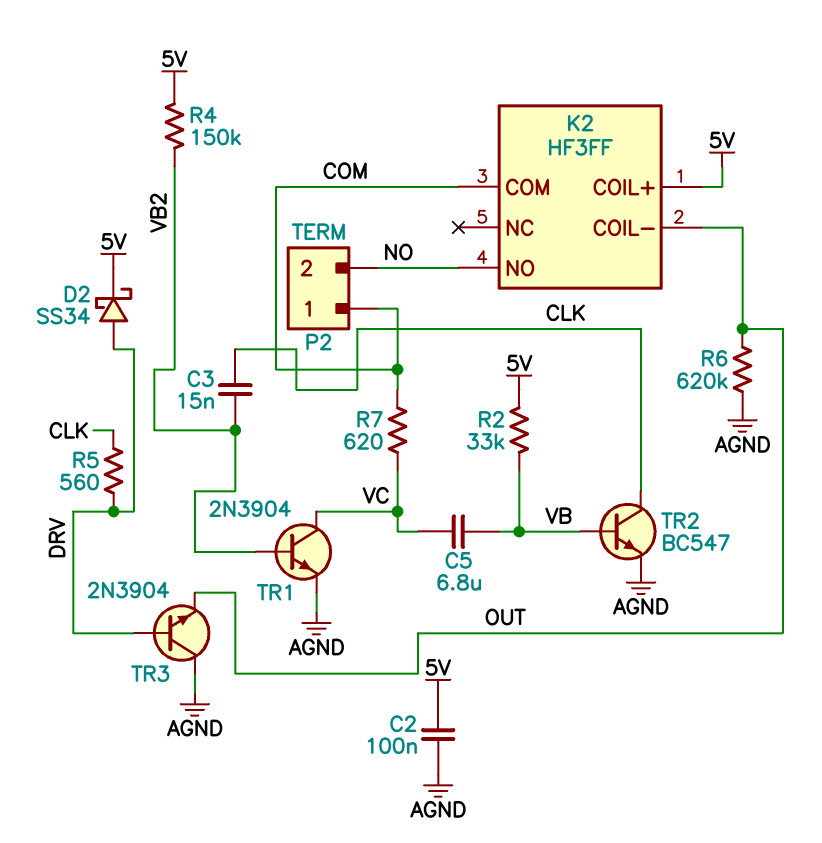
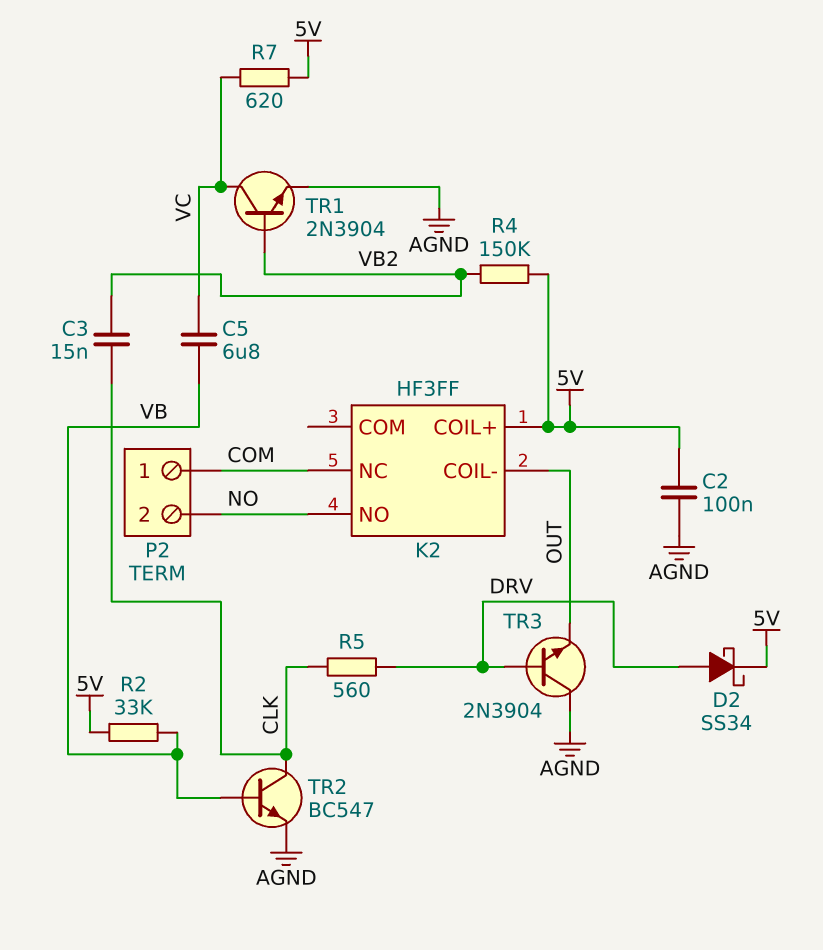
K2 pin COM: COM -> none
K2 pin NC: none -> COM
R6: 620k (AGND, OUT) -> none
R7: 620 (COM, VC) -> 620 (5V, VC)

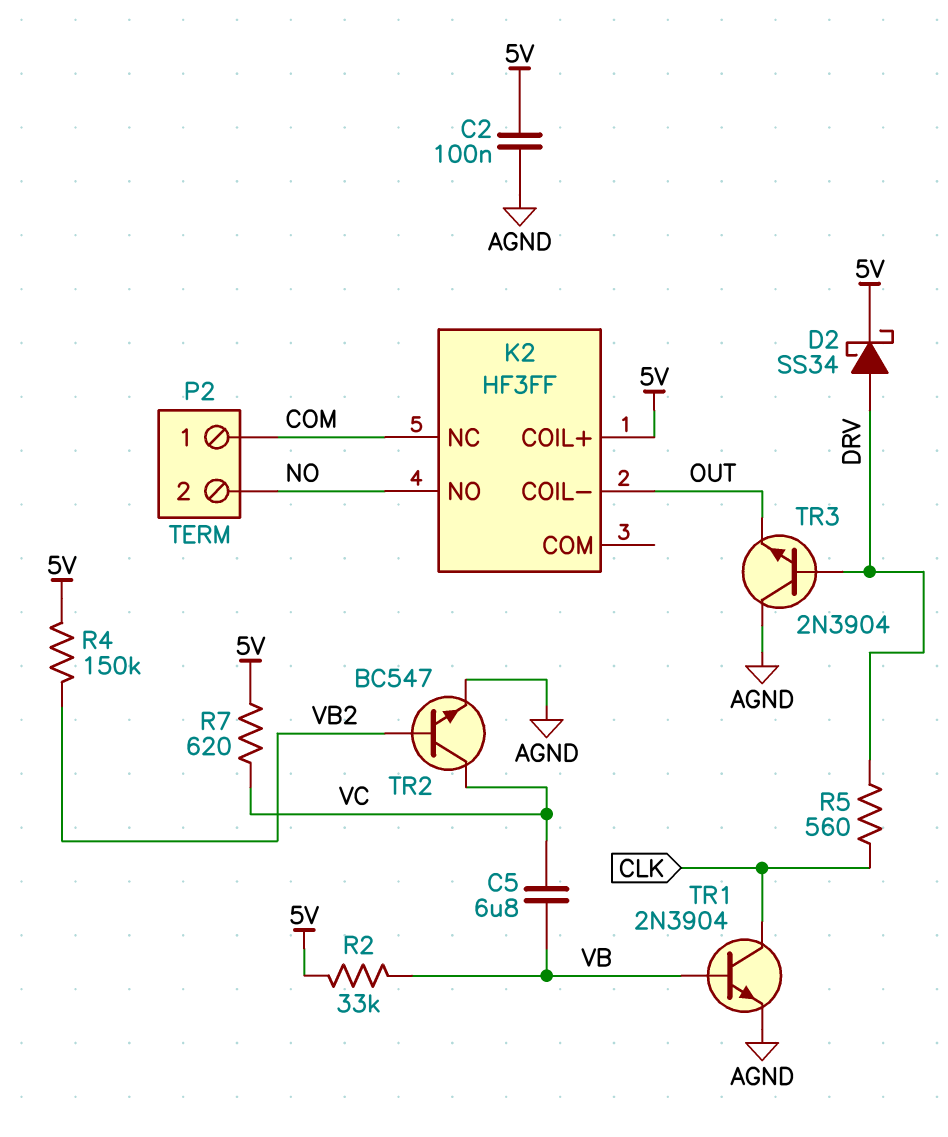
C3: 15nF (CLK, VB2) -> none
TR1: NPN 2N3904 (B VB2, C VC, E AGND) -> NPN 2N3904 (B VB, C CLK, E AGND)
TR2: NPN BC547 (B VB, C CLK, E AGND) -> NPN BC547 (B VB2, C VC, E AGND)

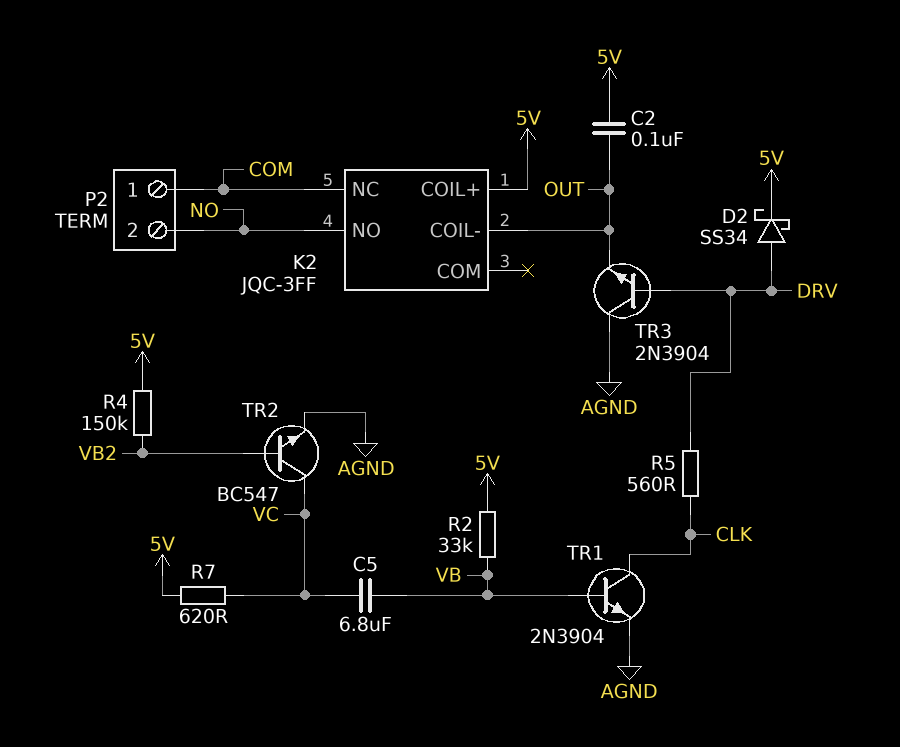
C2: 100nF (5V, AGND) -> 100nF (5V, OUT)
K2: HF3FF -> JQC-3FF

